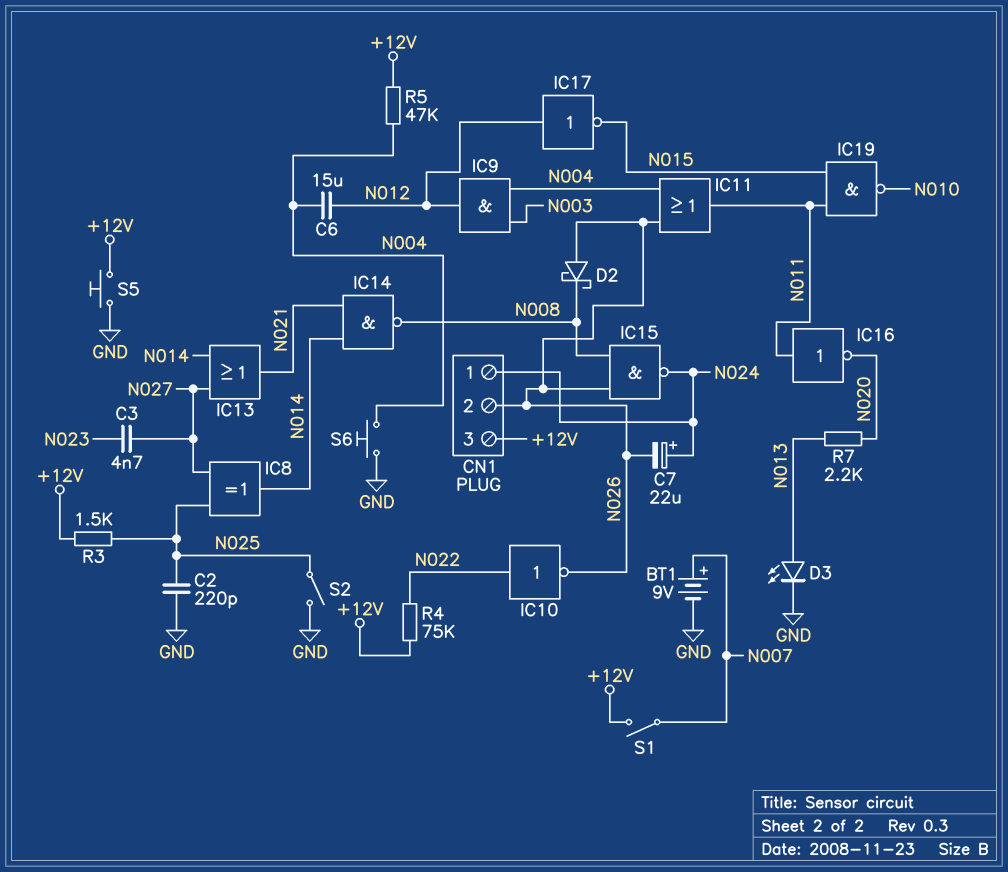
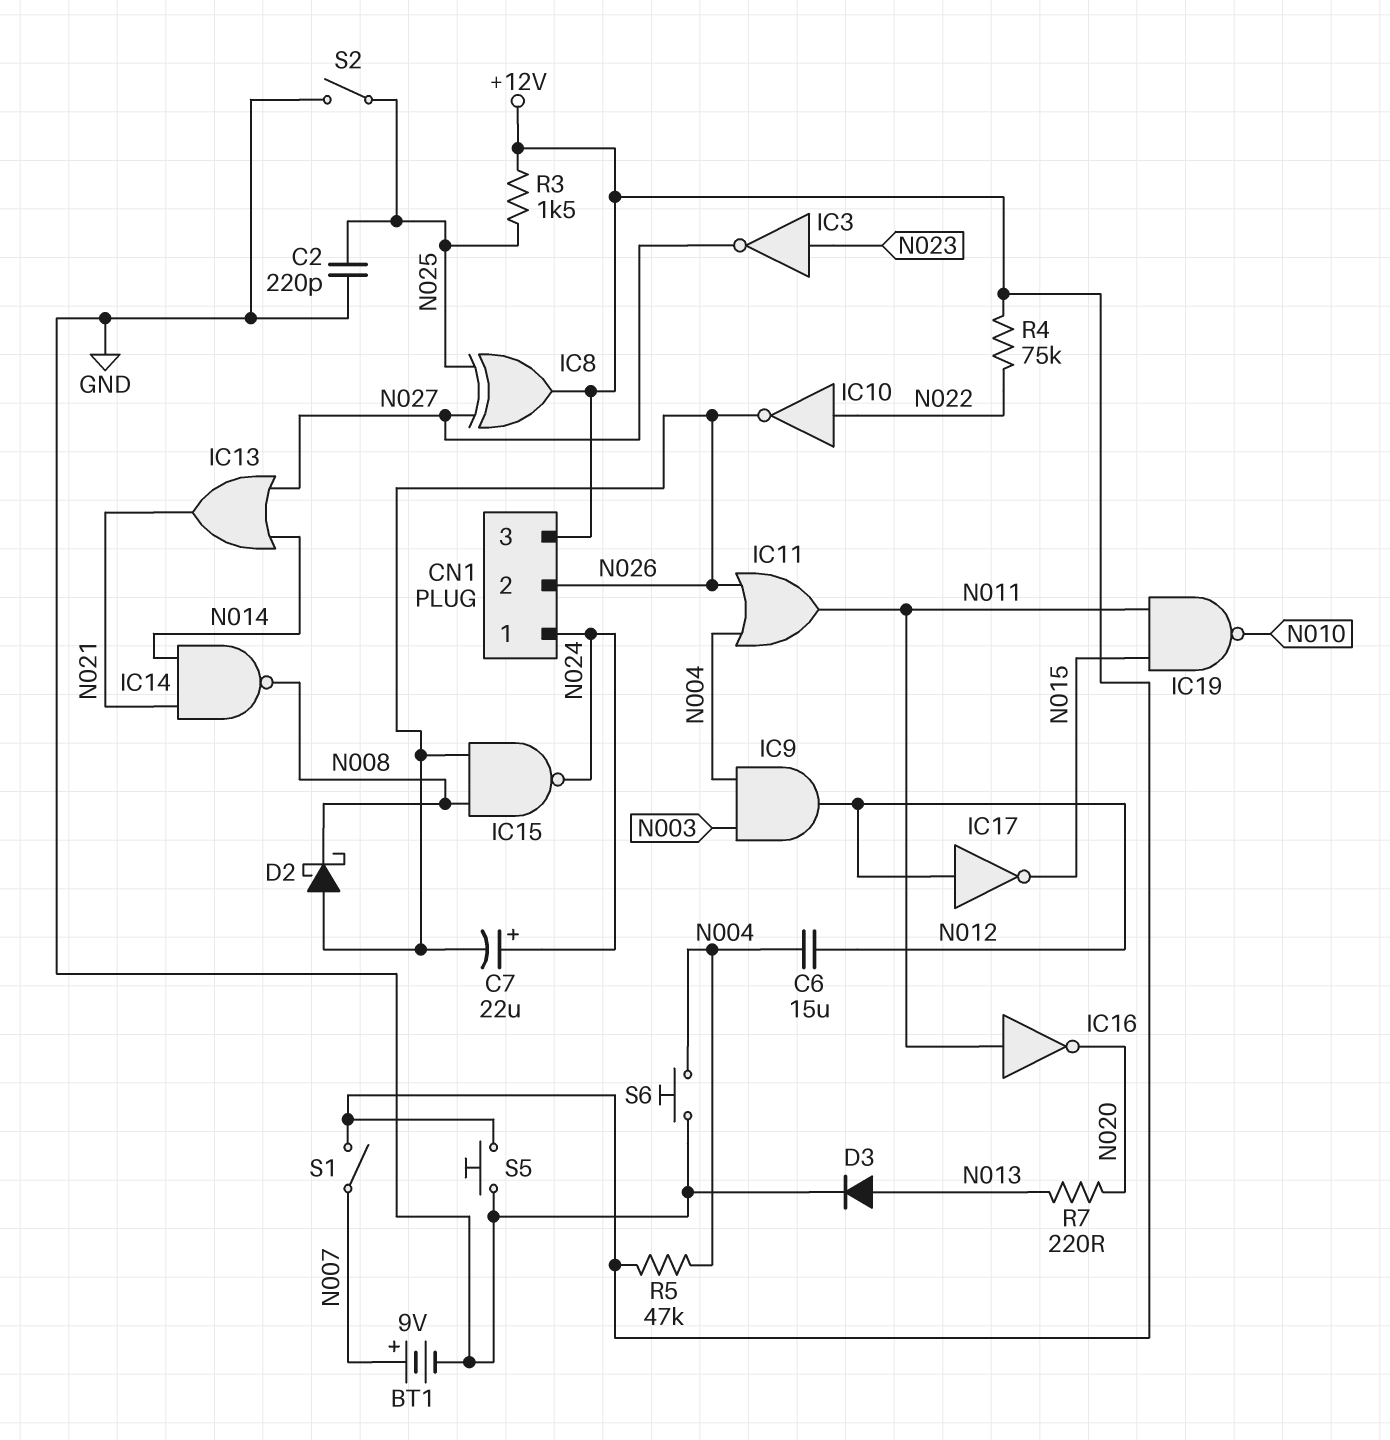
C3: 4.7nF (N023, N027) -> none
D3: LED (A N013, K GND) -> diode (A N013, K GND)
IC3: none -> NOT (in N023, out N027)
IC8: XOR (in N025, in N027, out N014) -> XOR (in N025, in N027, out +12V)
R7: 2.2k (N013, N020) -> 220 (N013, N020)

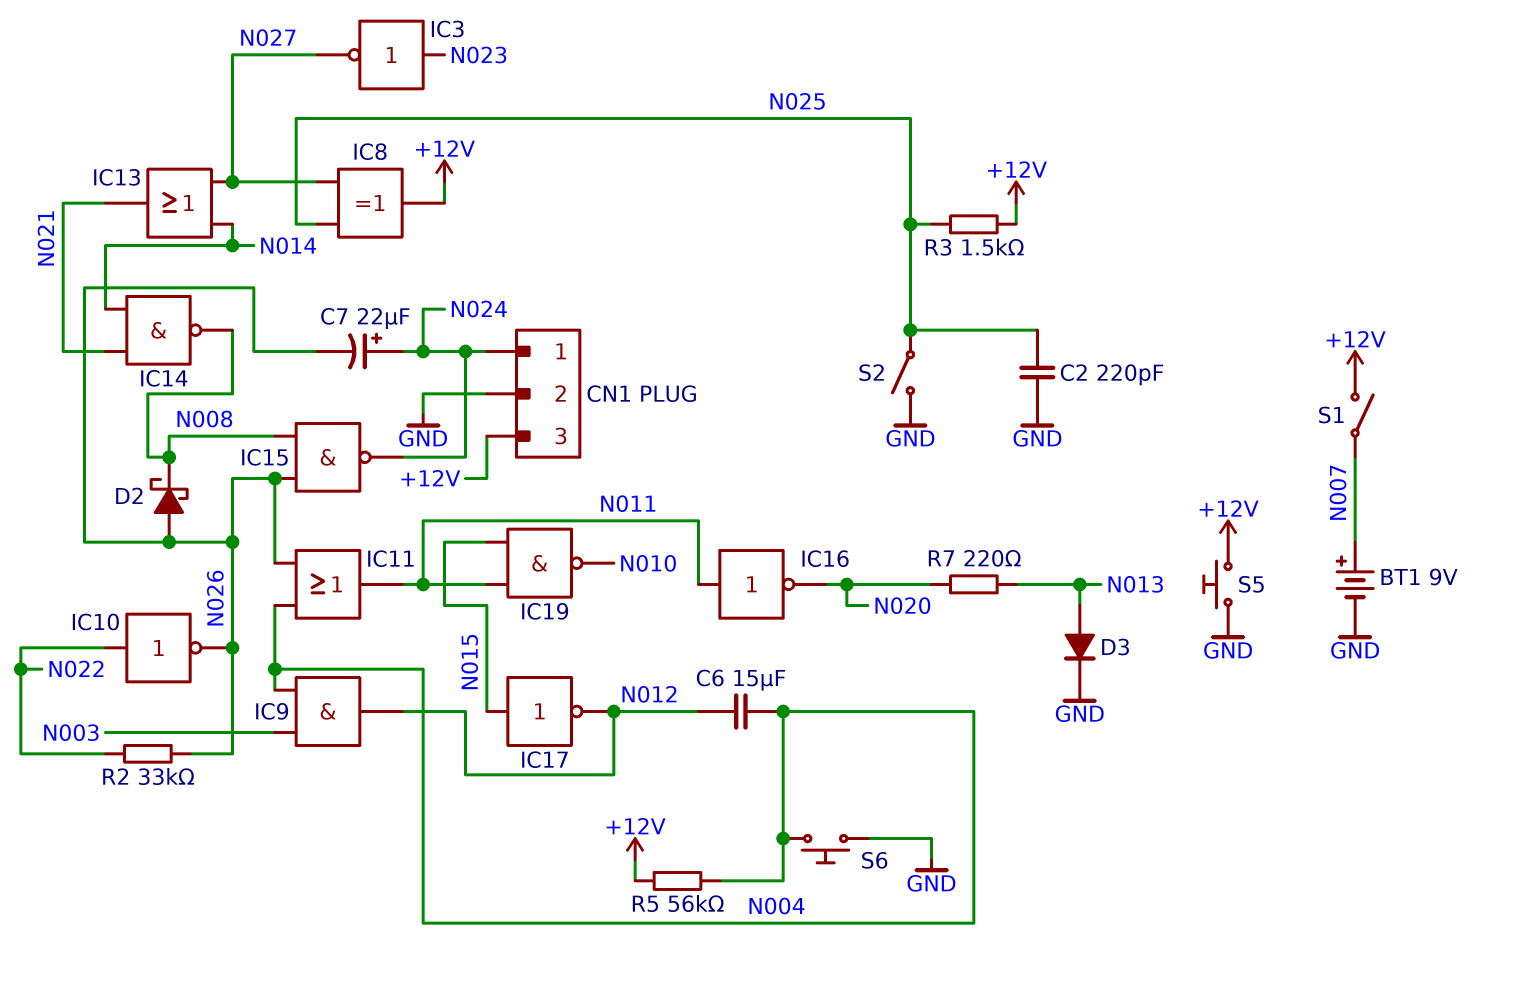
CN1 pin 2: N026 -> GND
IC17: NOT (in N012, out N015) -> NOT (in N015, out N012)
R2: none -> 33k (N022, N026)
R4: 75k (+12V, N022) -> none
R5: 47k (+12V, N004) -> 56k (+12V, N004)

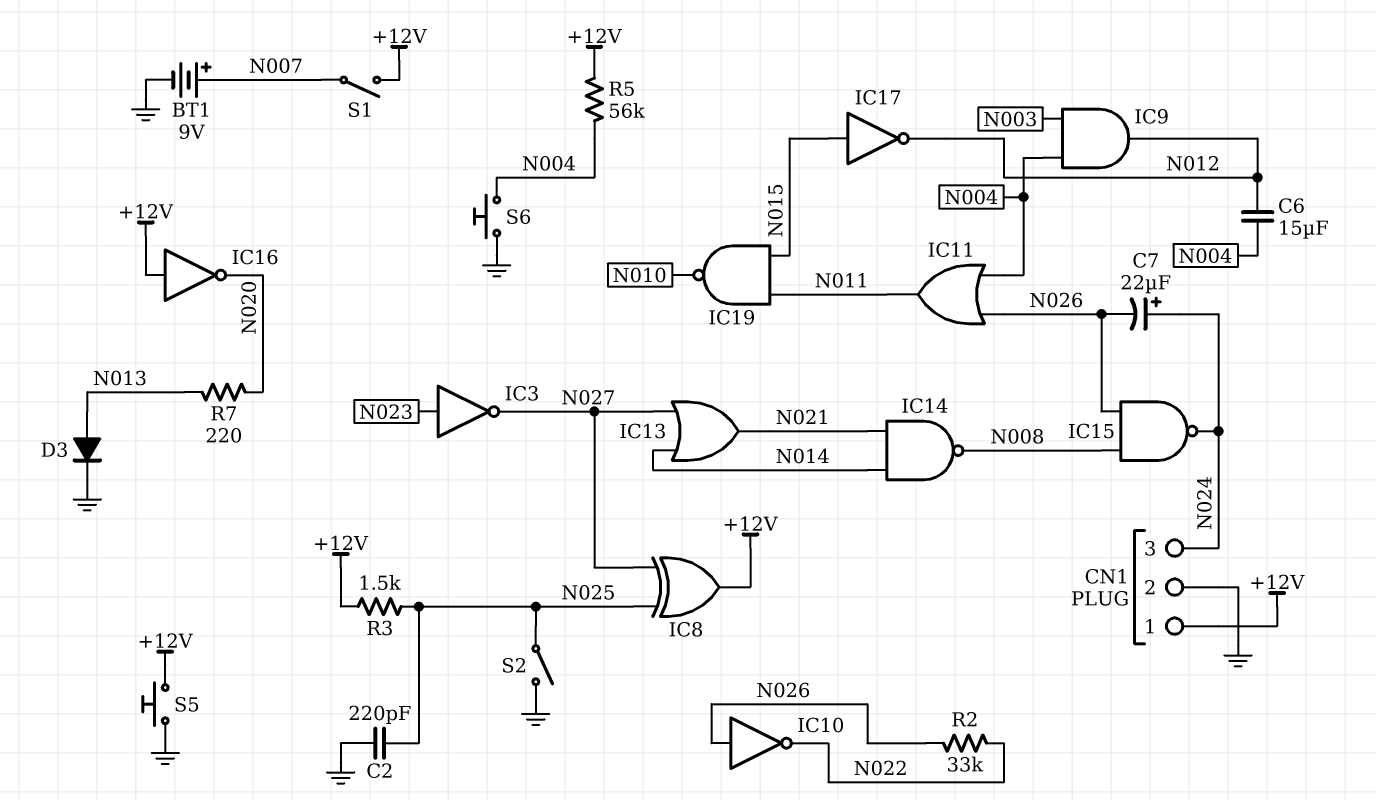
CN1 pin 1: N024 -> +12V
CN1 pin 3: +12V -> N024
D2: schottky (A N026, K N008) -> none
IC10: NOT (in N022, out N026) -> NOT (in N026, out N022)
IC16: NOT (in N011, out N020) -> NOT (in +12V, out N020)

